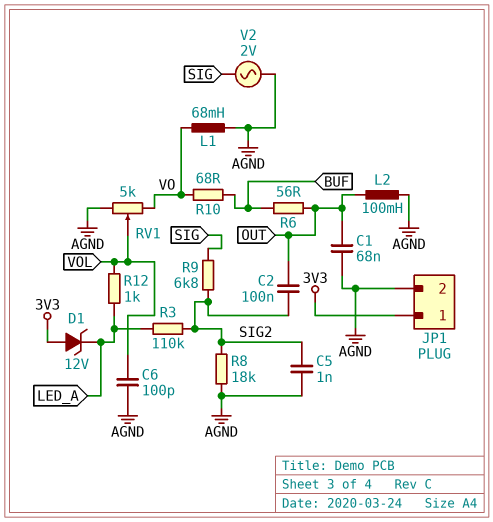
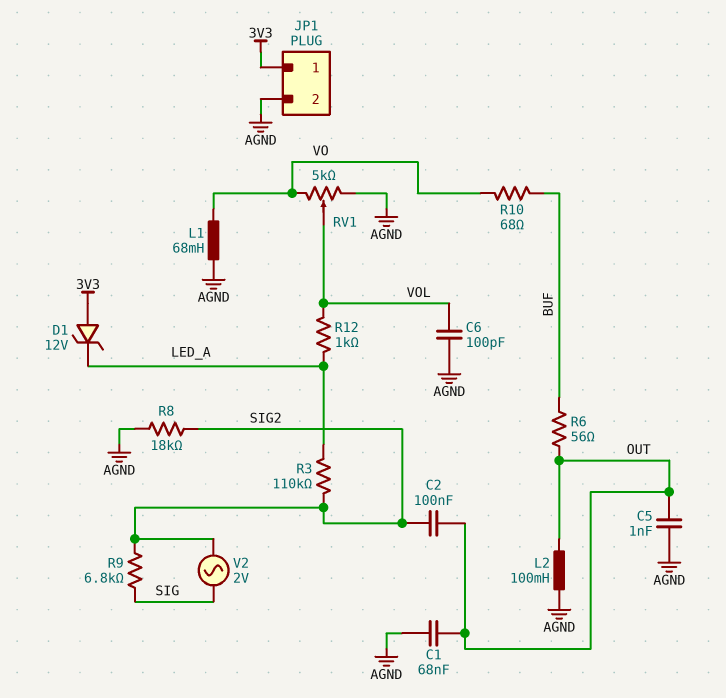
C5: 1nF (AGND, SIG2) -> 1nF (AGND, OUT)
V2: AC 2V (AGND, SIG) -> AC 2V (SIG, SIG2)

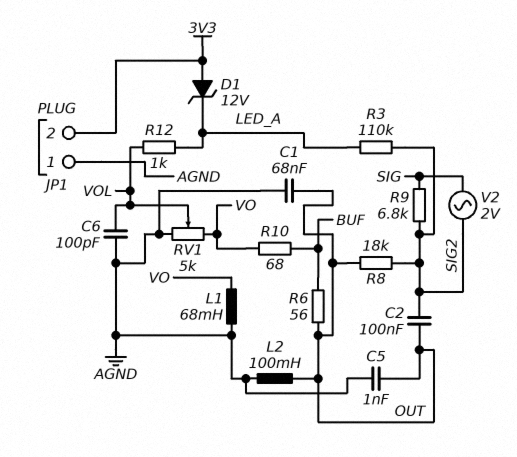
JP1 pin 1: 3V3 -> AGND
JP1 pin 2: AGND -> 3V3
R8: 18k (AGND, SIG2) -> 18k (OUT, SIG2)

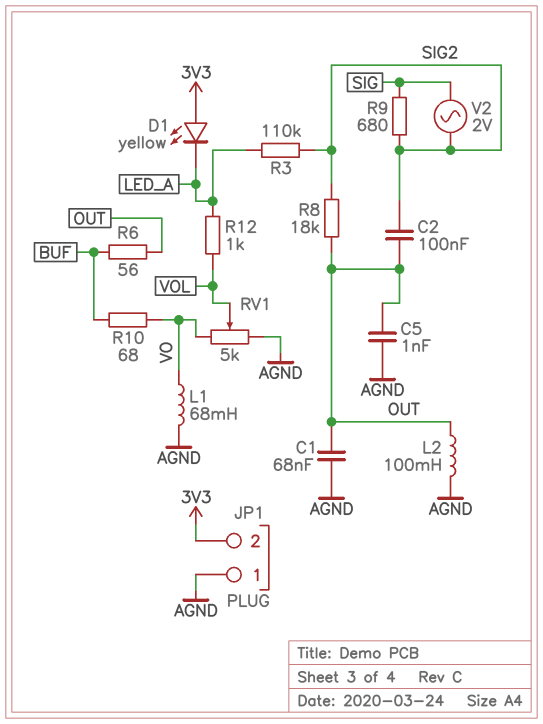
C6: 100pF (AGND, VOL) -> none
D1: zener 12V (A 3V3, K LED_A) -> LED yellow (A 3V3, K LED_A)
R9: 6.8k (SIG, SIG2) -> 680 (SIG, SIG2)

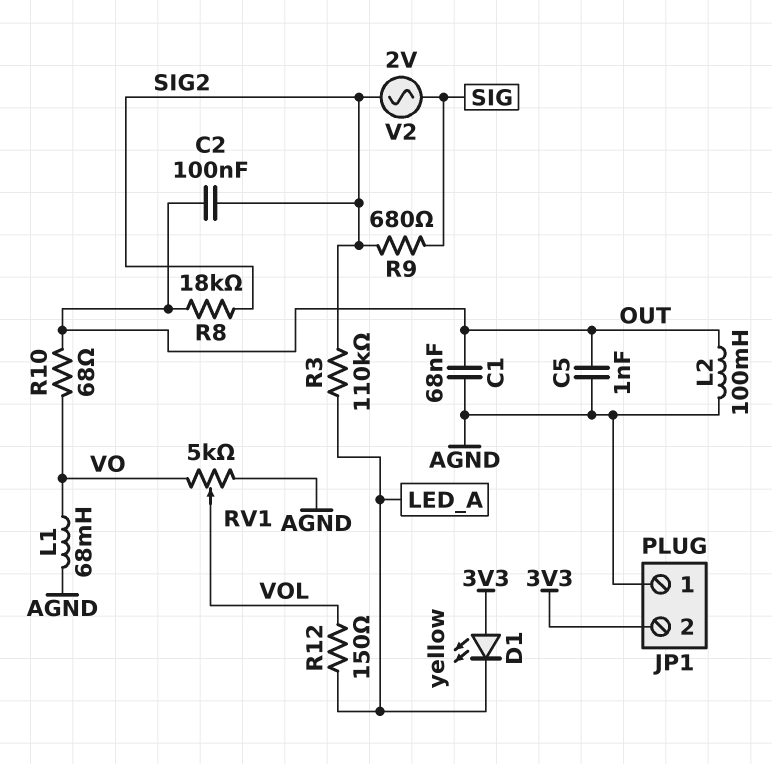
R6: 56 (BUF, OUT) -> none
R10: 68 (BUF, VO) -> 68 (OUT, VO)
R12: 1k (LED_A, VOL) -> 150 (LED_A, VOL)

